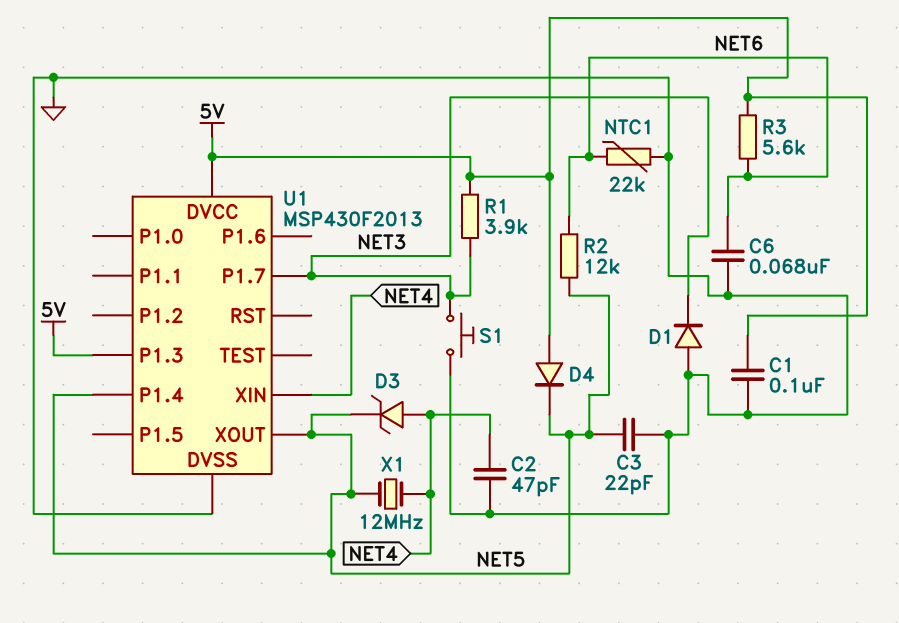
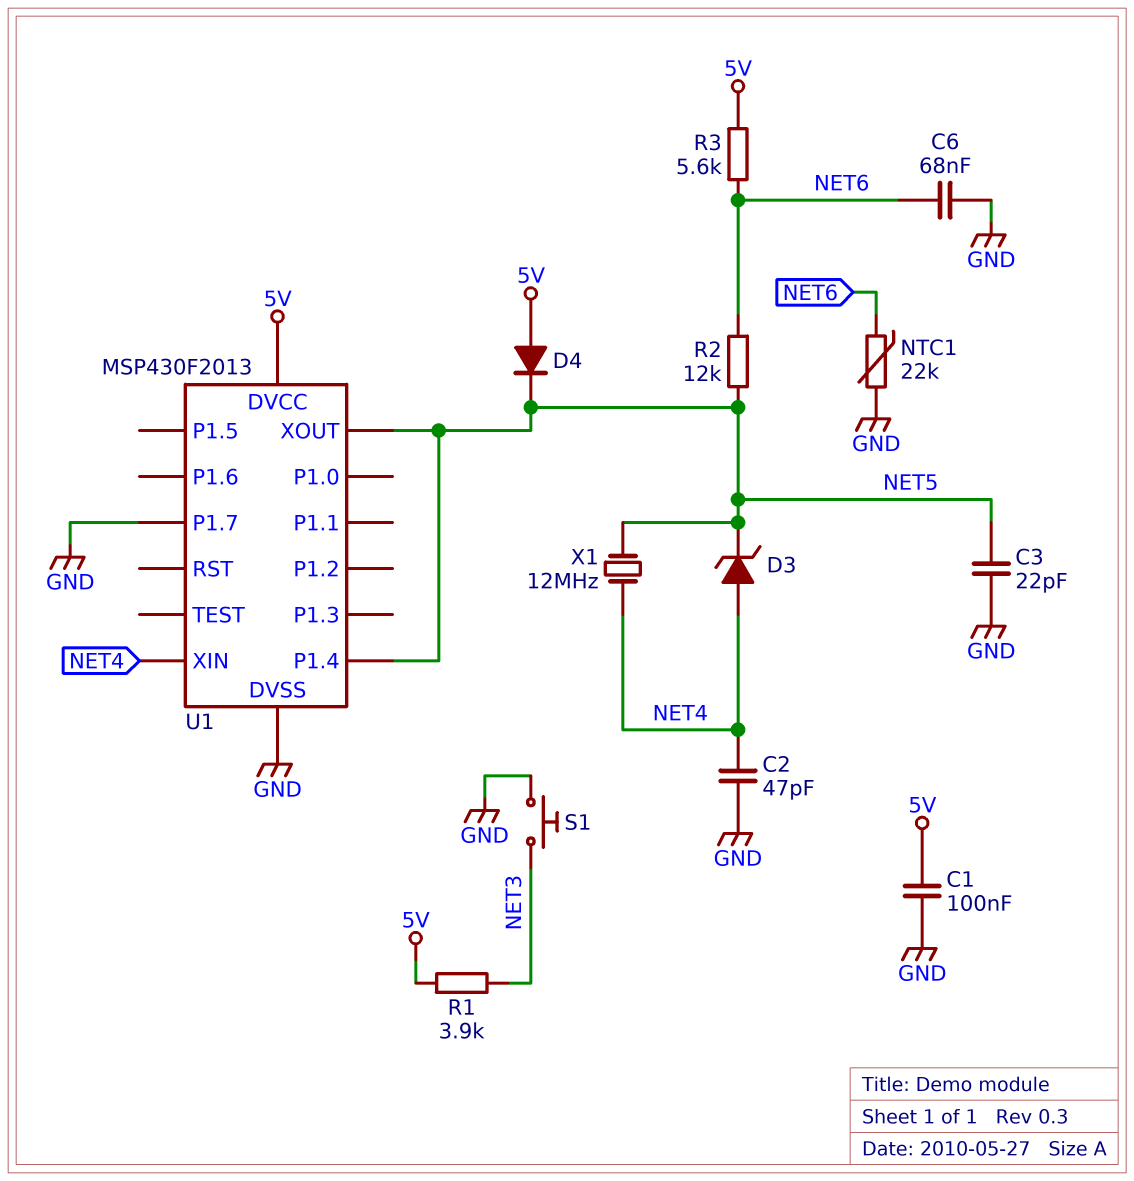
D1: diode (A GND, K NET3) -> none
U1 pin P1.3: 5V -> none
U1 pin P1.7: NET3 -> GND

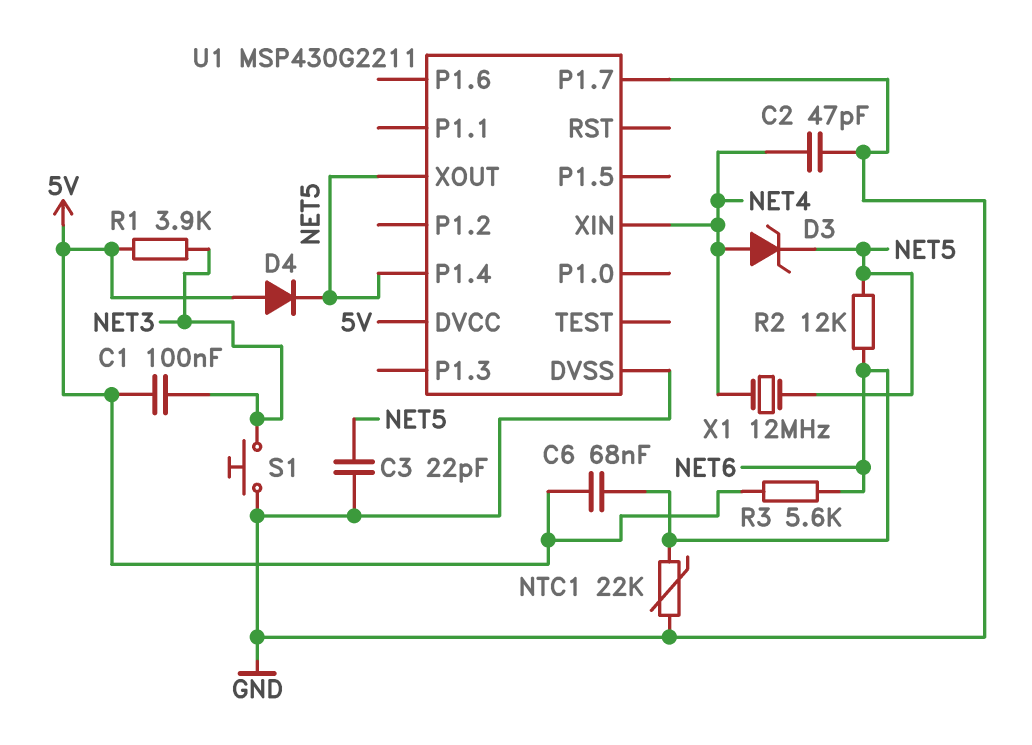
C1: 100nF (5V, GND) -> 100nF (5V, NET3)
C6: 68nF (GND, NET6) -> 68nF (5V, NET6)
U1: MSP430F2013 -> MSP430G2211

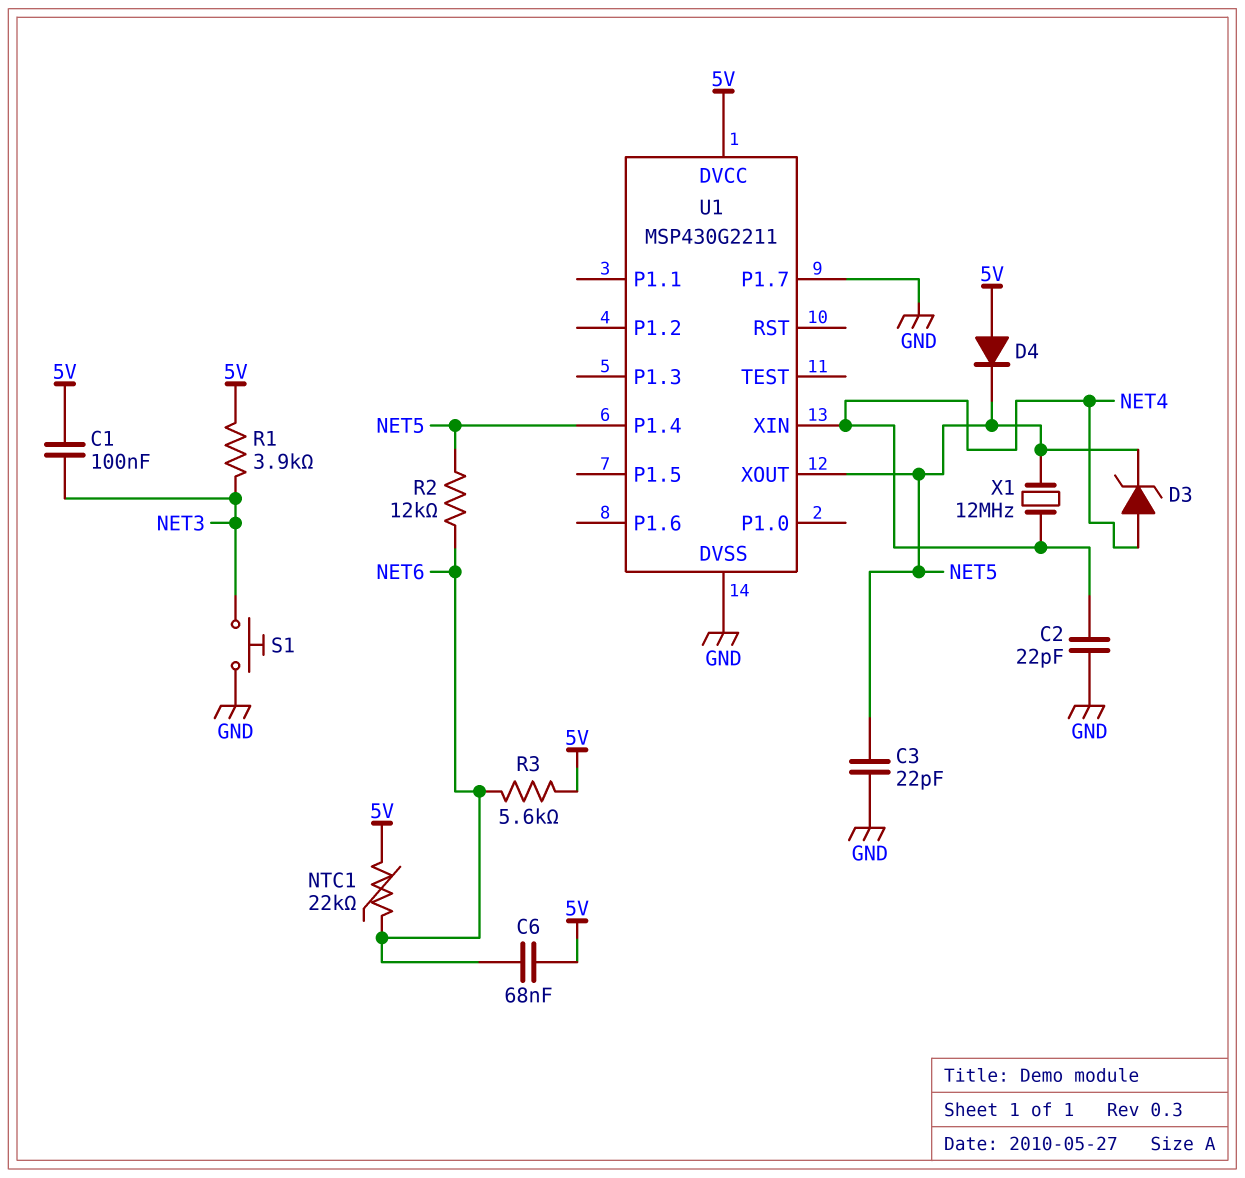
C2: 47pF (GND, NET4) -> 22pF (GND, NET4)
NTC1: 22k (GND, NET6) -> 22k (5V, NET6)

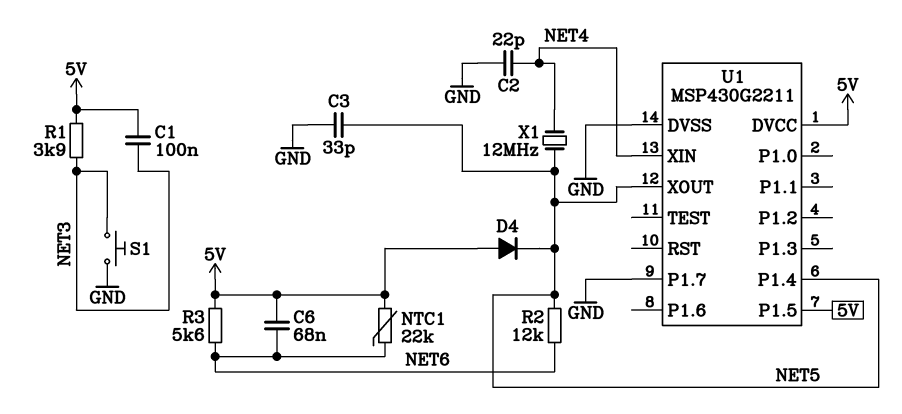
C3: 22pF (GND, NET5) -> 33pF (GND, NET5)
D3: zener (A NET4, K NET5) -> none
U1 pin P1.5: none -> 5V

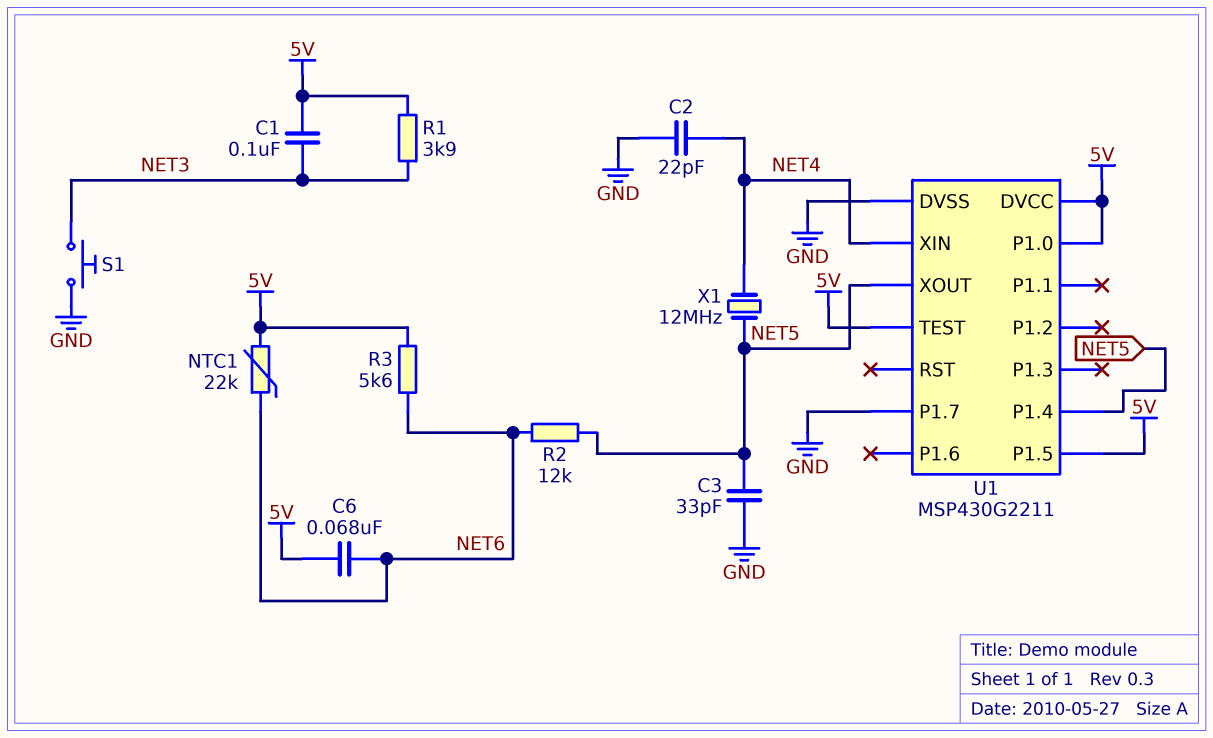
D4: diode (A 5V, K NET5) -> none
U1 pin P1.0: none -> 5V
U1 pin TEST: none -> 5V

